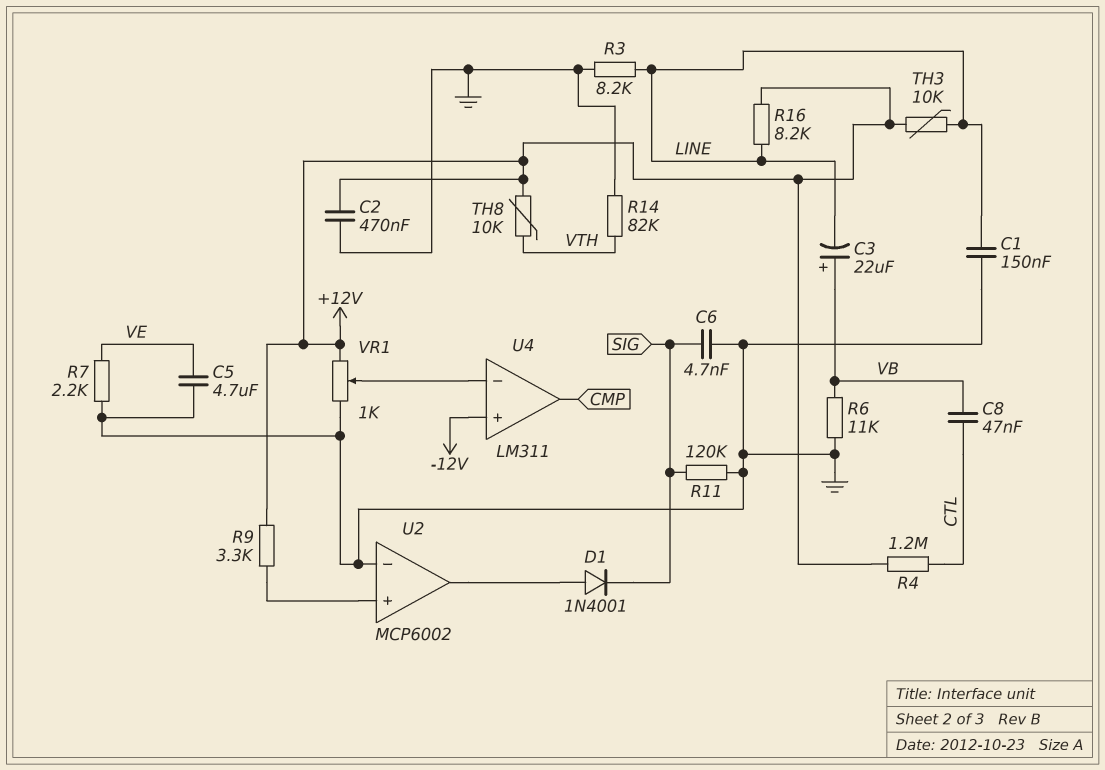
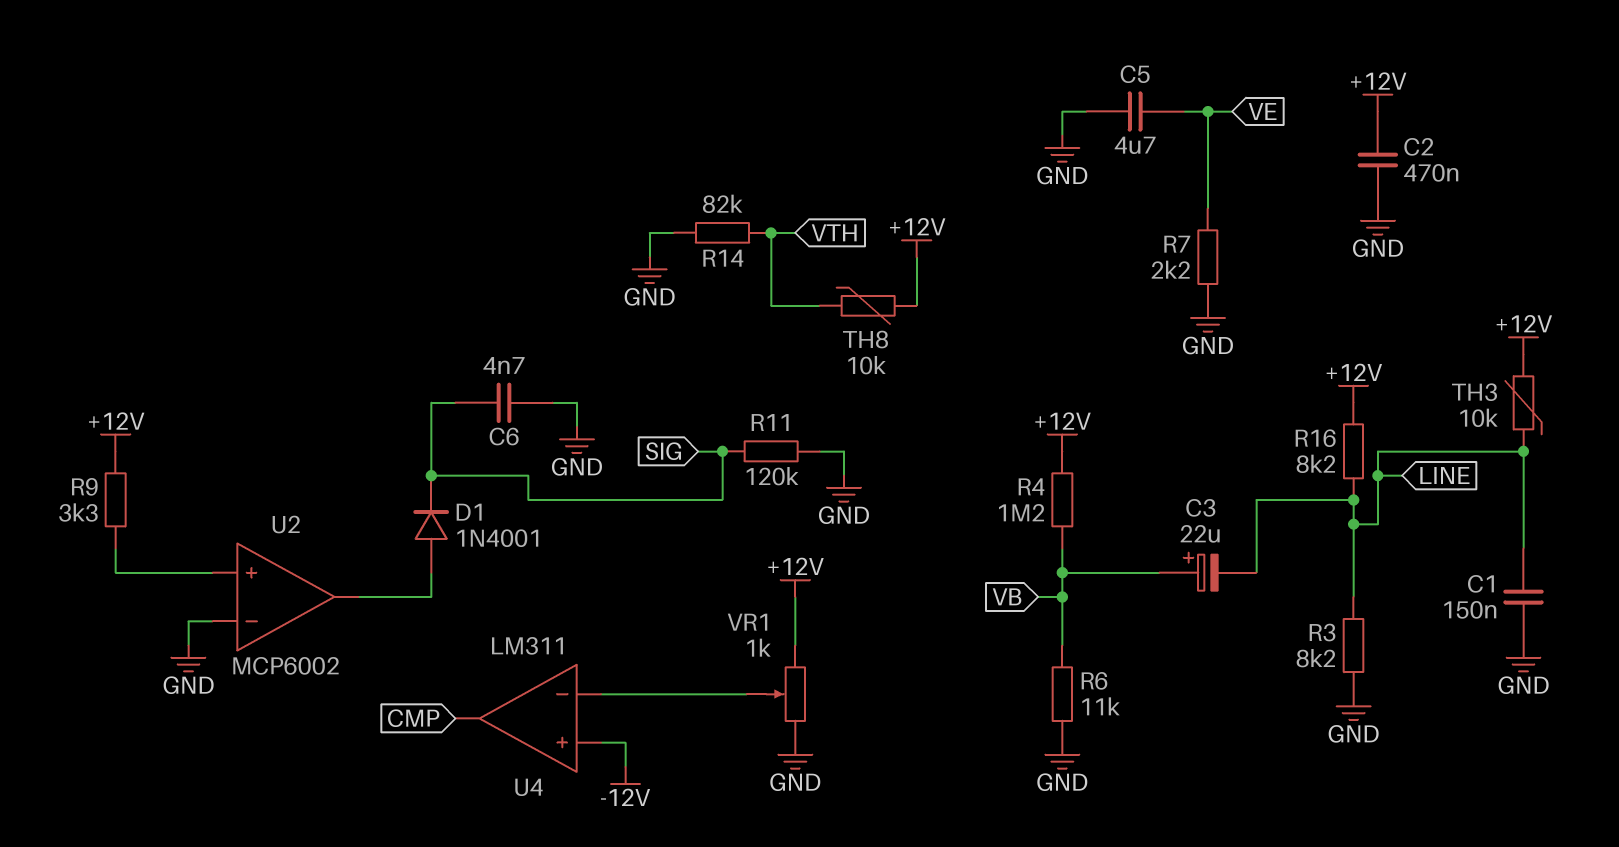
C8: 47nF (CTL, VB) -> none
R4: 1.2M (+12V, CTL) -> 1.2M (+12V, VB)

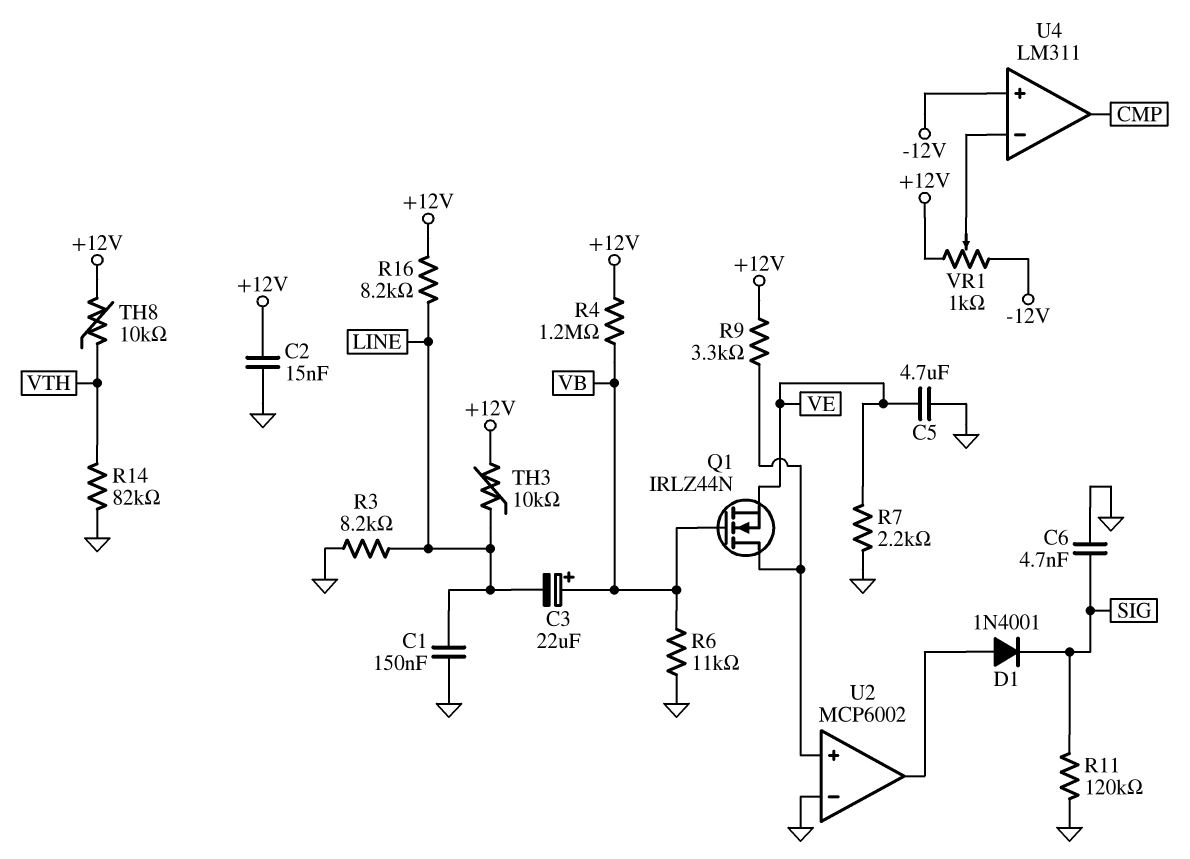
C2: 470nF (+12V, GND) -> 15nF (+12V, GND)
Q1: none -> NMOS IRLZ44N (G VB, D U2/in+, S VE)
VR1: 1k (+12V, GND, wiper U4/in-) -> 1k (+12V, -12V, wiper U4/in-)

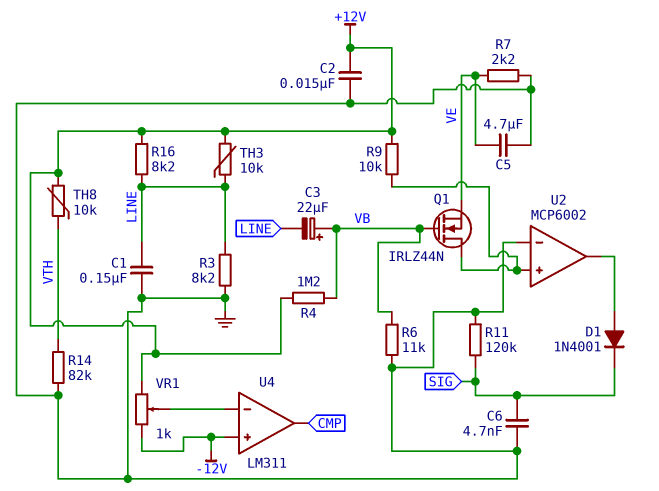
R9: 3.3k (+12V, U2/in+) -> 10k (+12V, U2/in+)

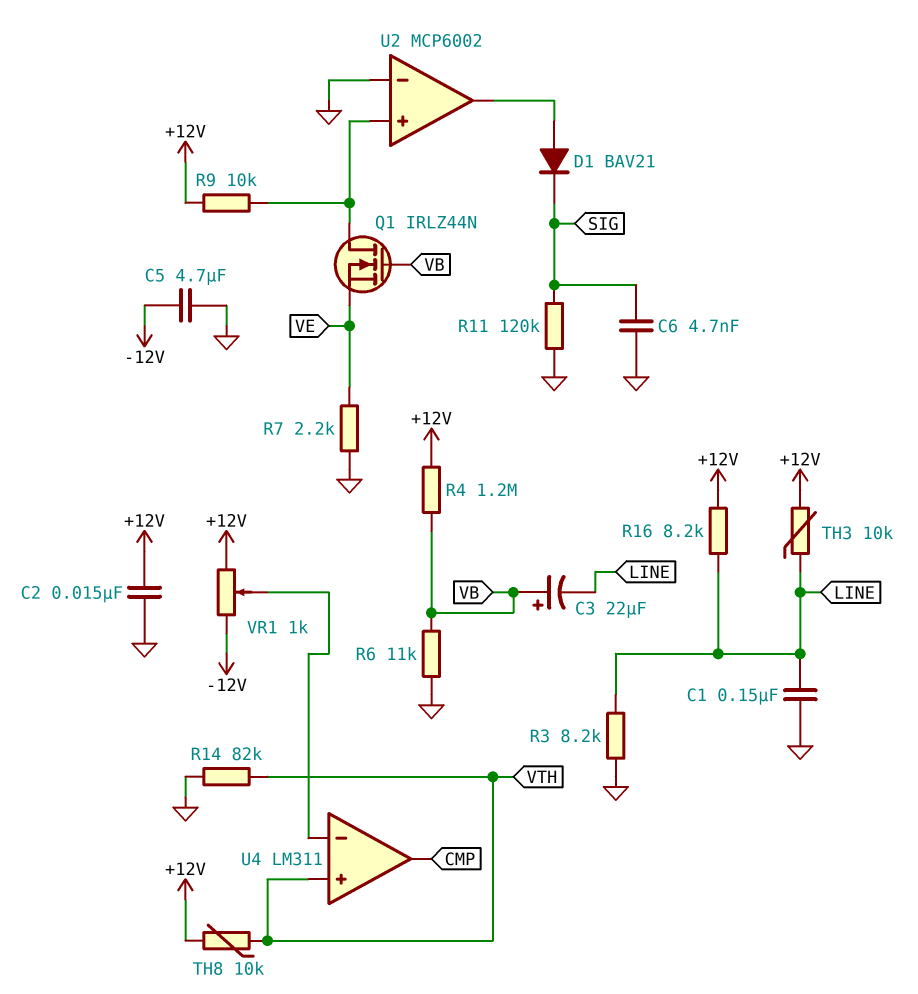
C5: 4.7uF (GND, VE) -> 4.7uF (-12V, GND)
D1: diode 1N4001 (A U2/out, K SIG) -> diode BAV21 (A U2/out, K SIG)
U4 pin in+: -12V -> VTH

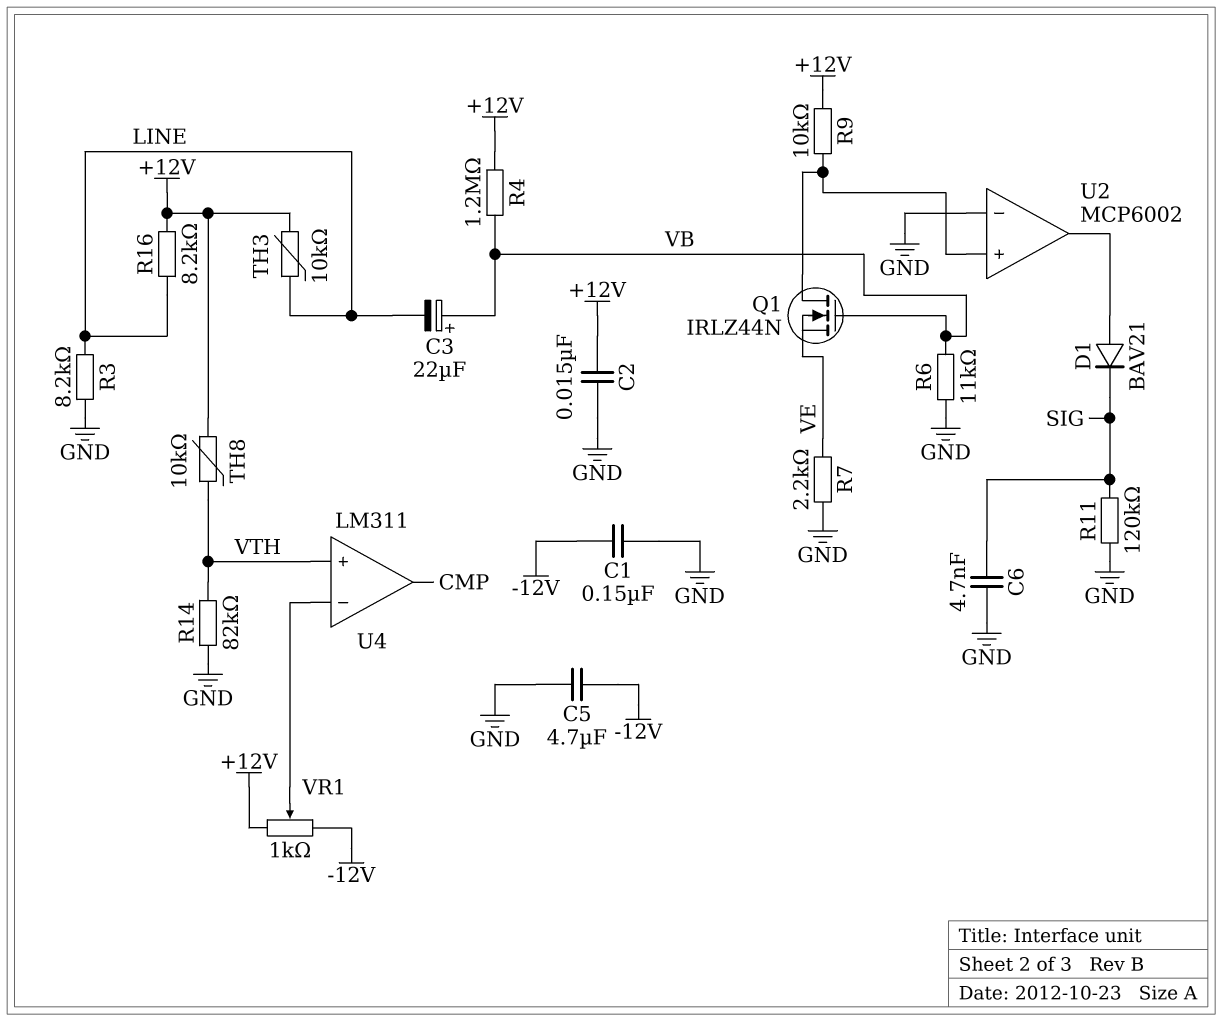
C1: 150nF (GND, LINE) -> 150nF (-12V, GND)

